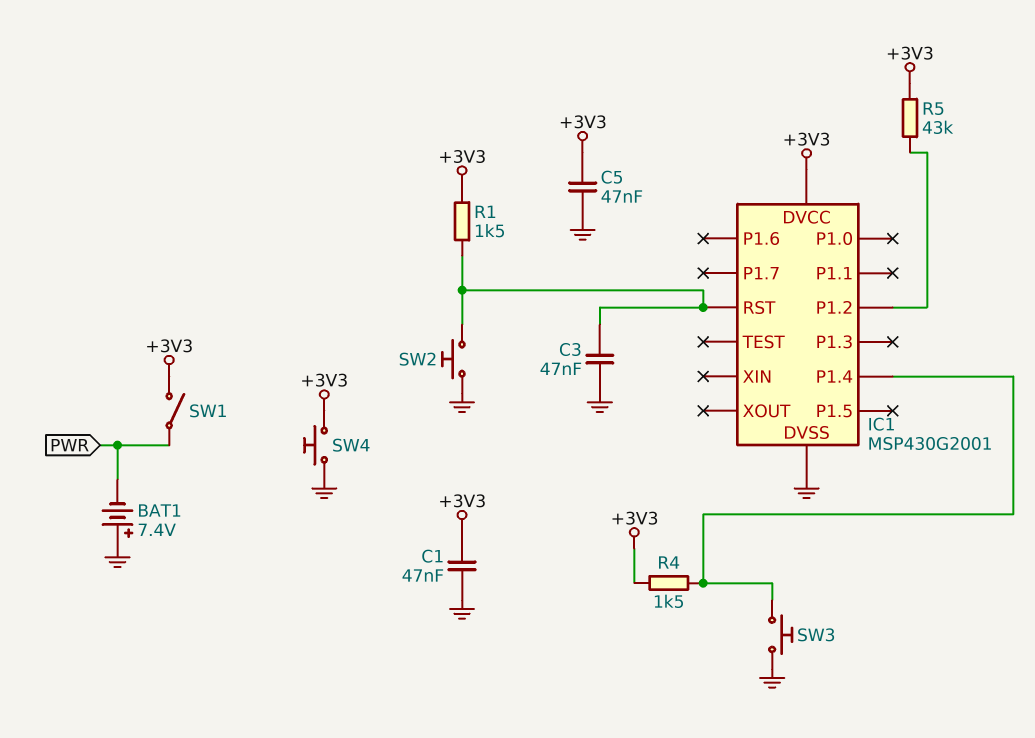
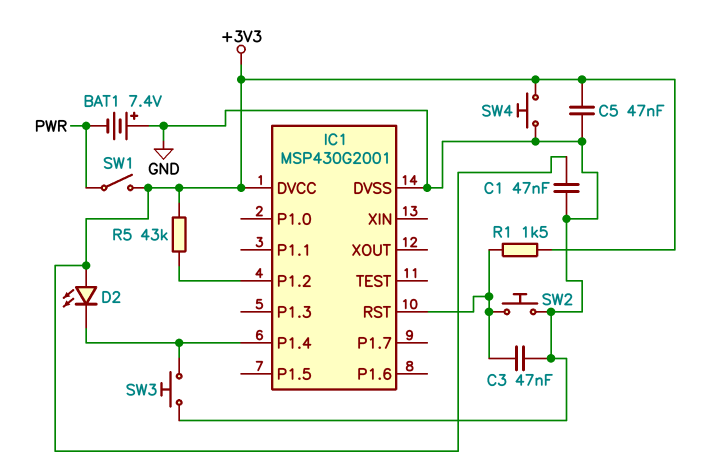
D2: none -> LED (A +3V3, K IC1/P1.4)
R4: 1.5k (+3V3, IC1/P1.4) -> none

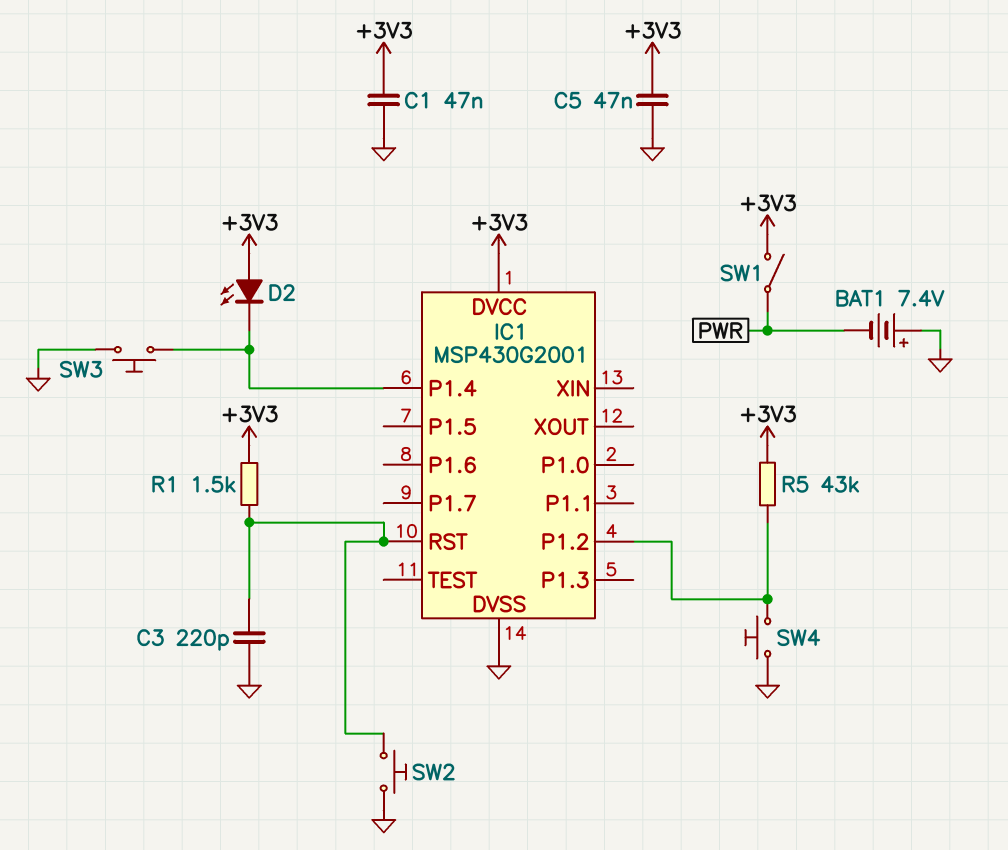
C3: 47nF (GND, IC1/RST) -> 220pF (GND, IC1/RST)
SW4: button (+3V3, GND) -> button (GND, IC1/P1.2)

